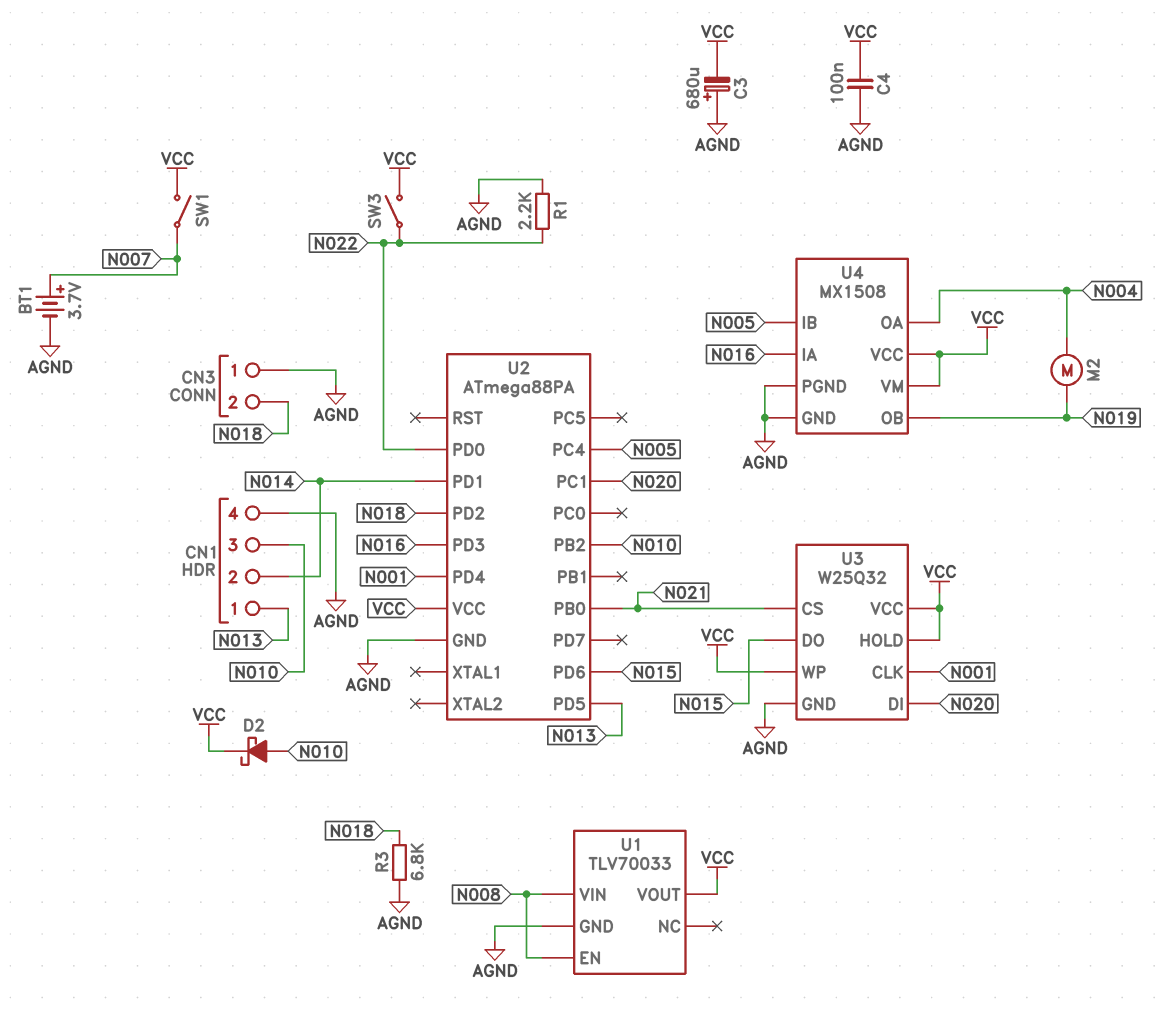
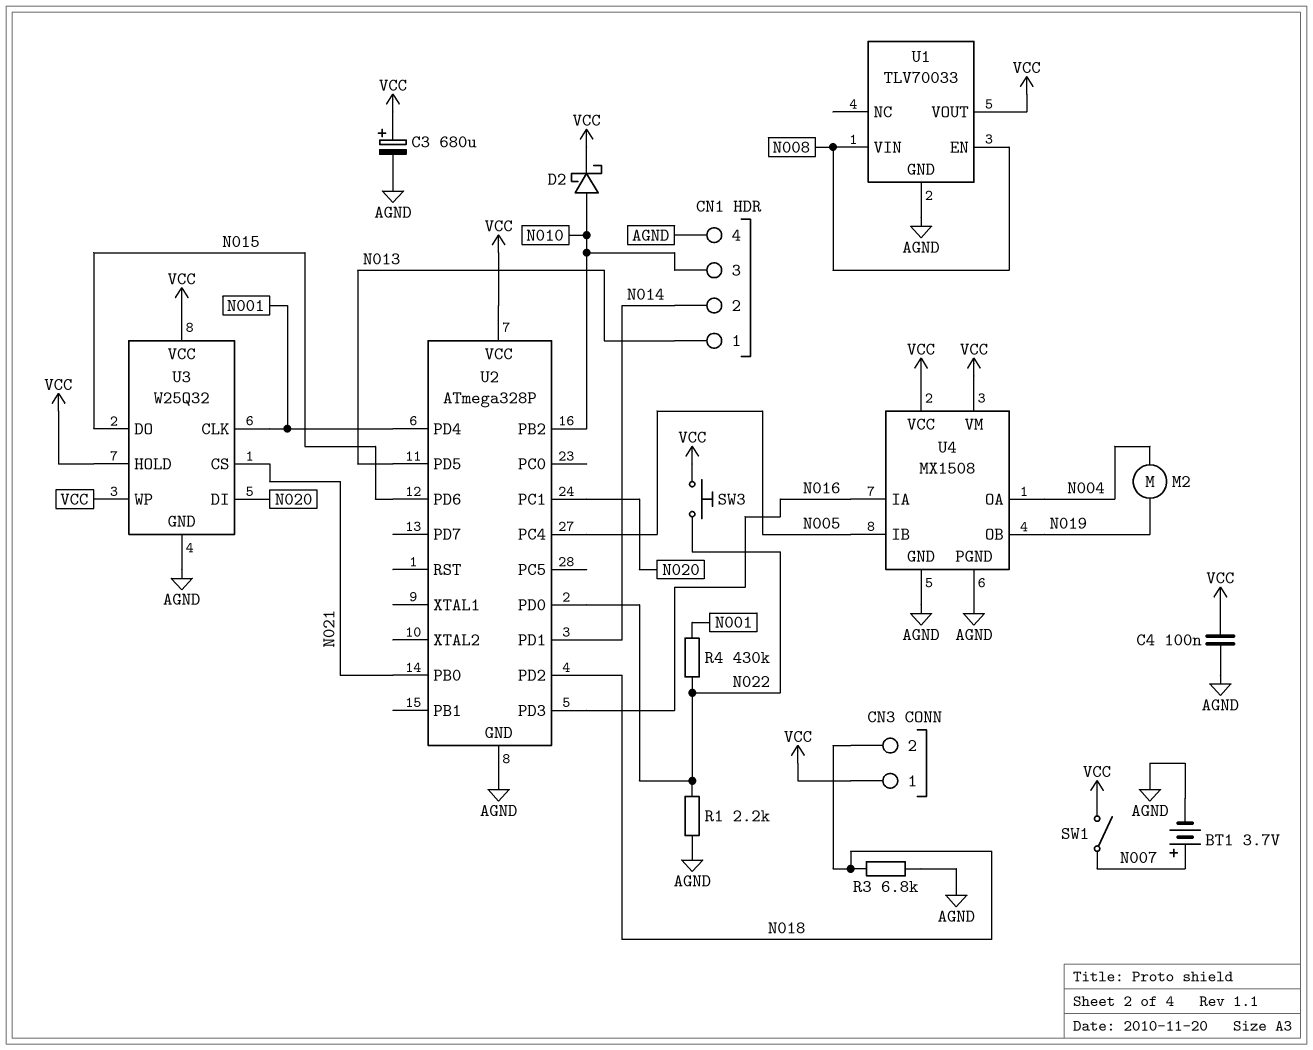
C3: 680uF (plus AGND, minus VCC) -> 680uF (plus VCC, minus AGND)
CN3 pin 1: AGND -> VCC
R4: none -> 430k (N001, N022)
SW3: switch (N022, VCC) -> button (N022, VCC)
U2: ATmega88PA -> ATmega328P

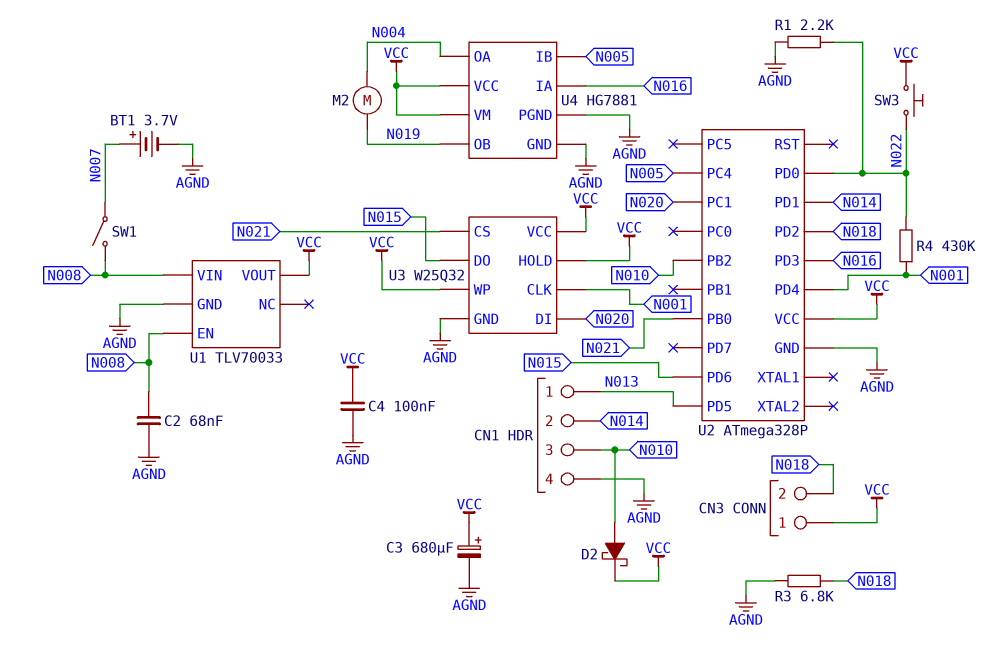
C2: none -> 68nF (AGND, N008)
SW1: switch (N007, VCC) -> switch (N007, N008)
U4: MX1508 -> HG7881

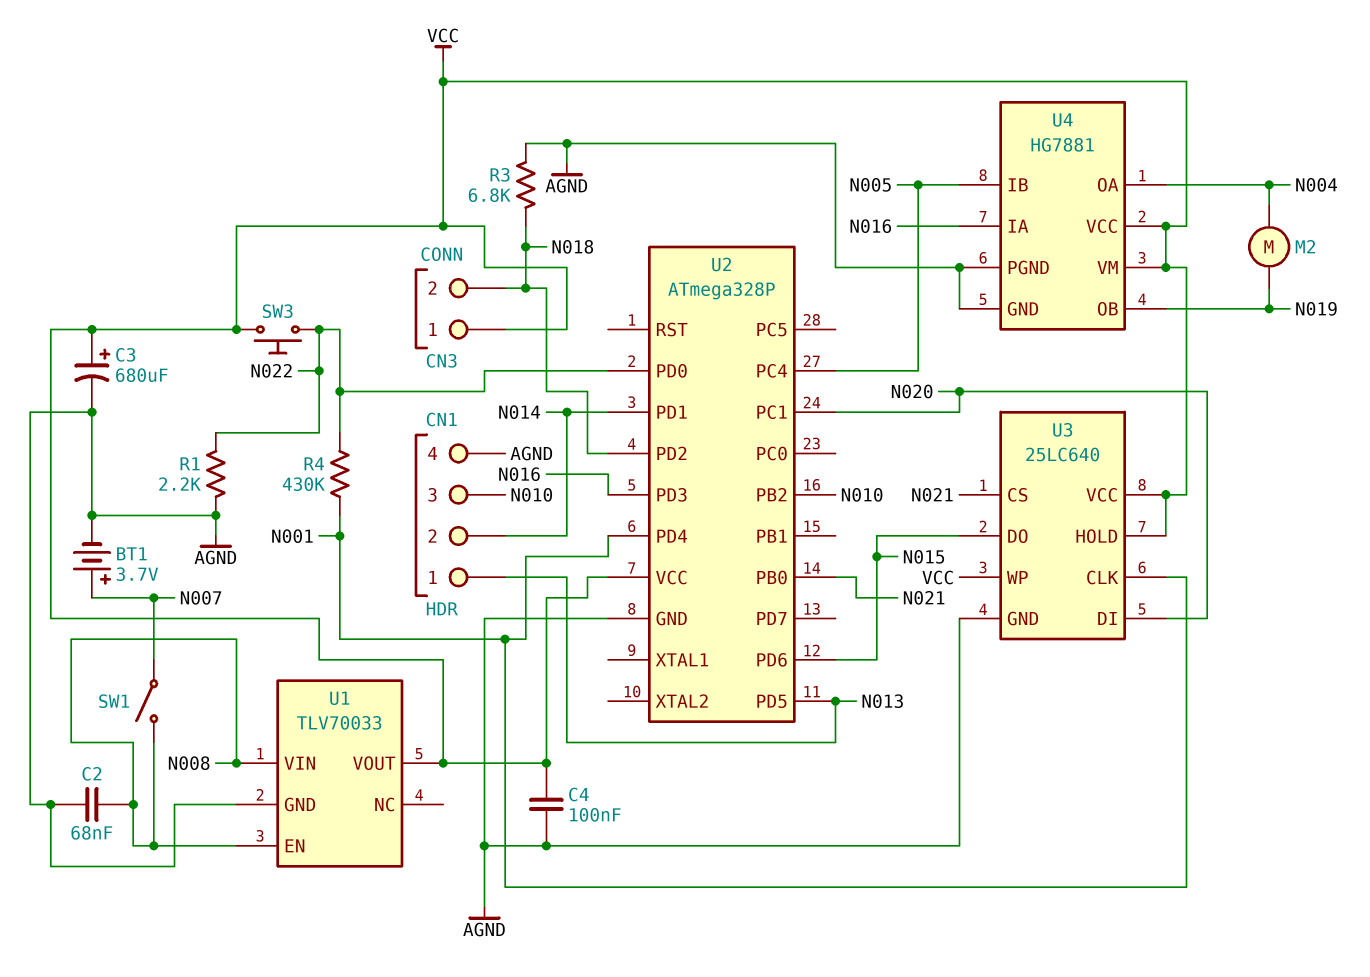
D2: schottky (A N010, K VCC) -> none
U3: W25Q32 -> 25LC640

